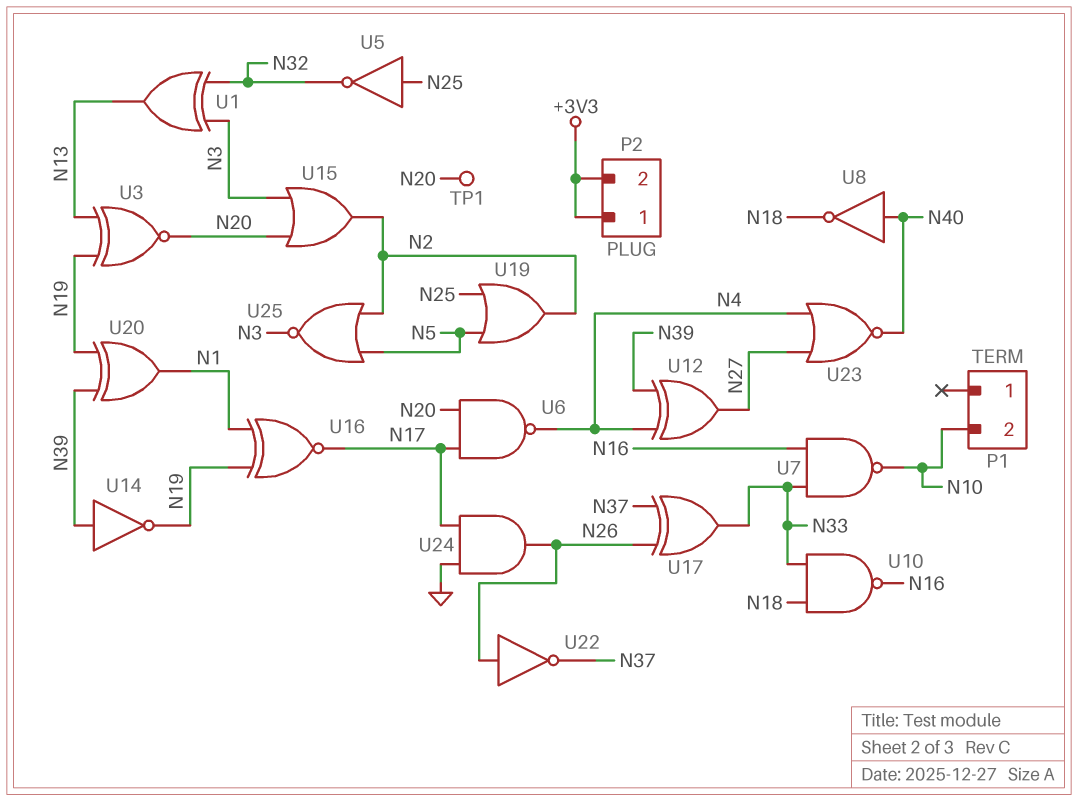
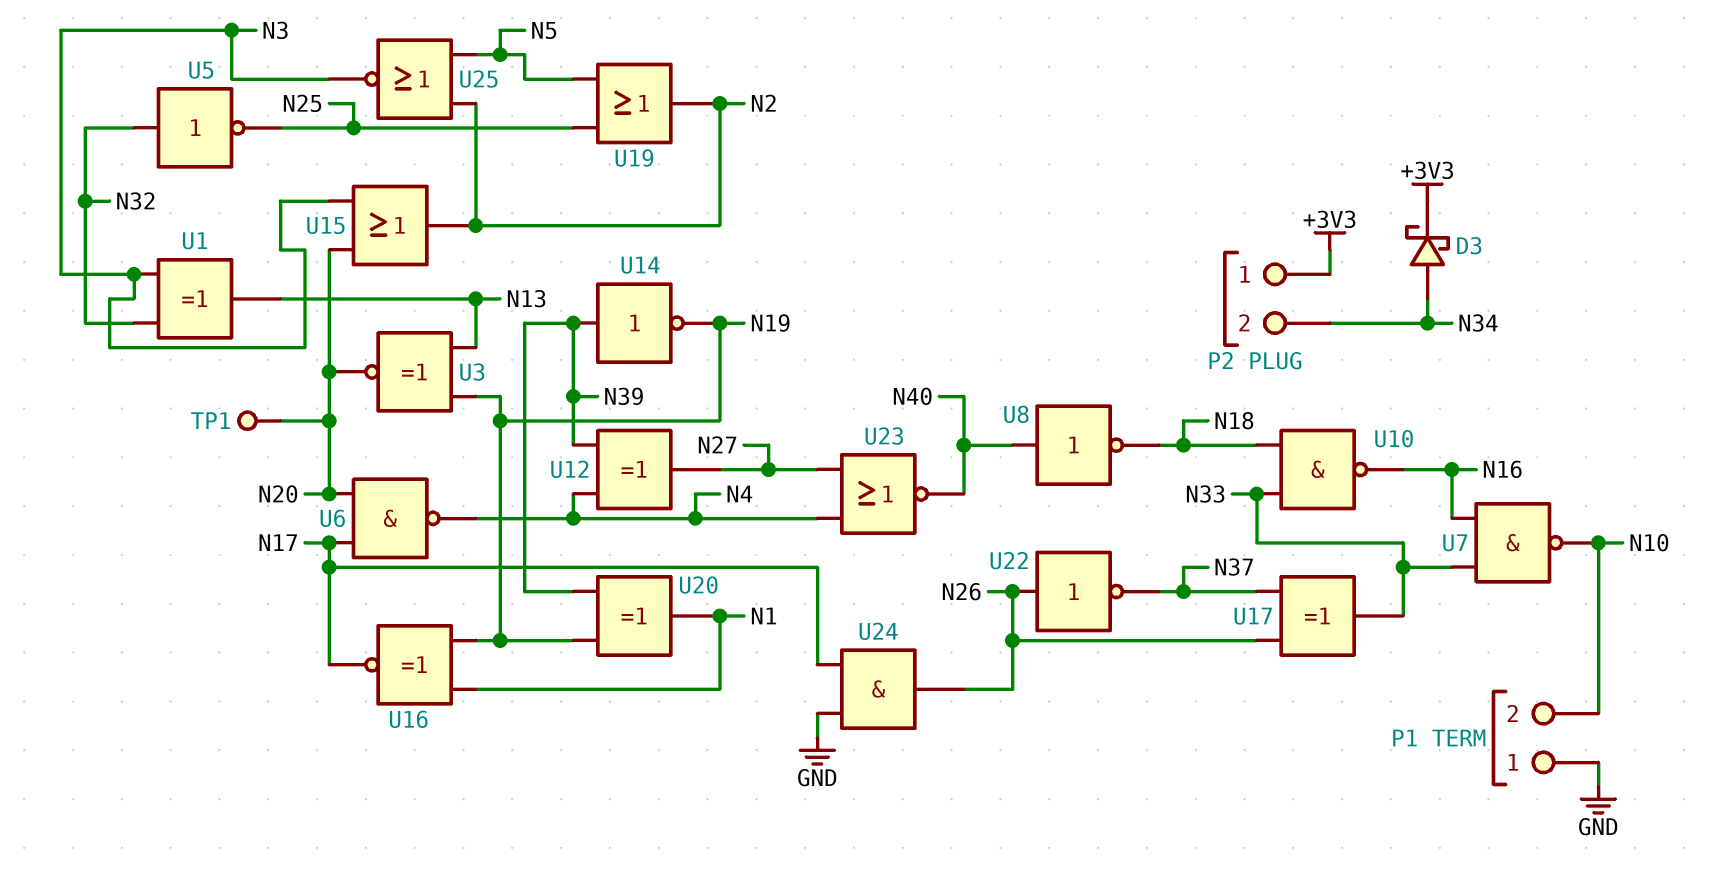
D3: none -> schottky (A N34, K +3V3)
P1 pin 1: none -> GND
P2 pin 2: +3V3 -> N34
U5: NOT (in N25, out N32) -> NOT (in N32, out N25)

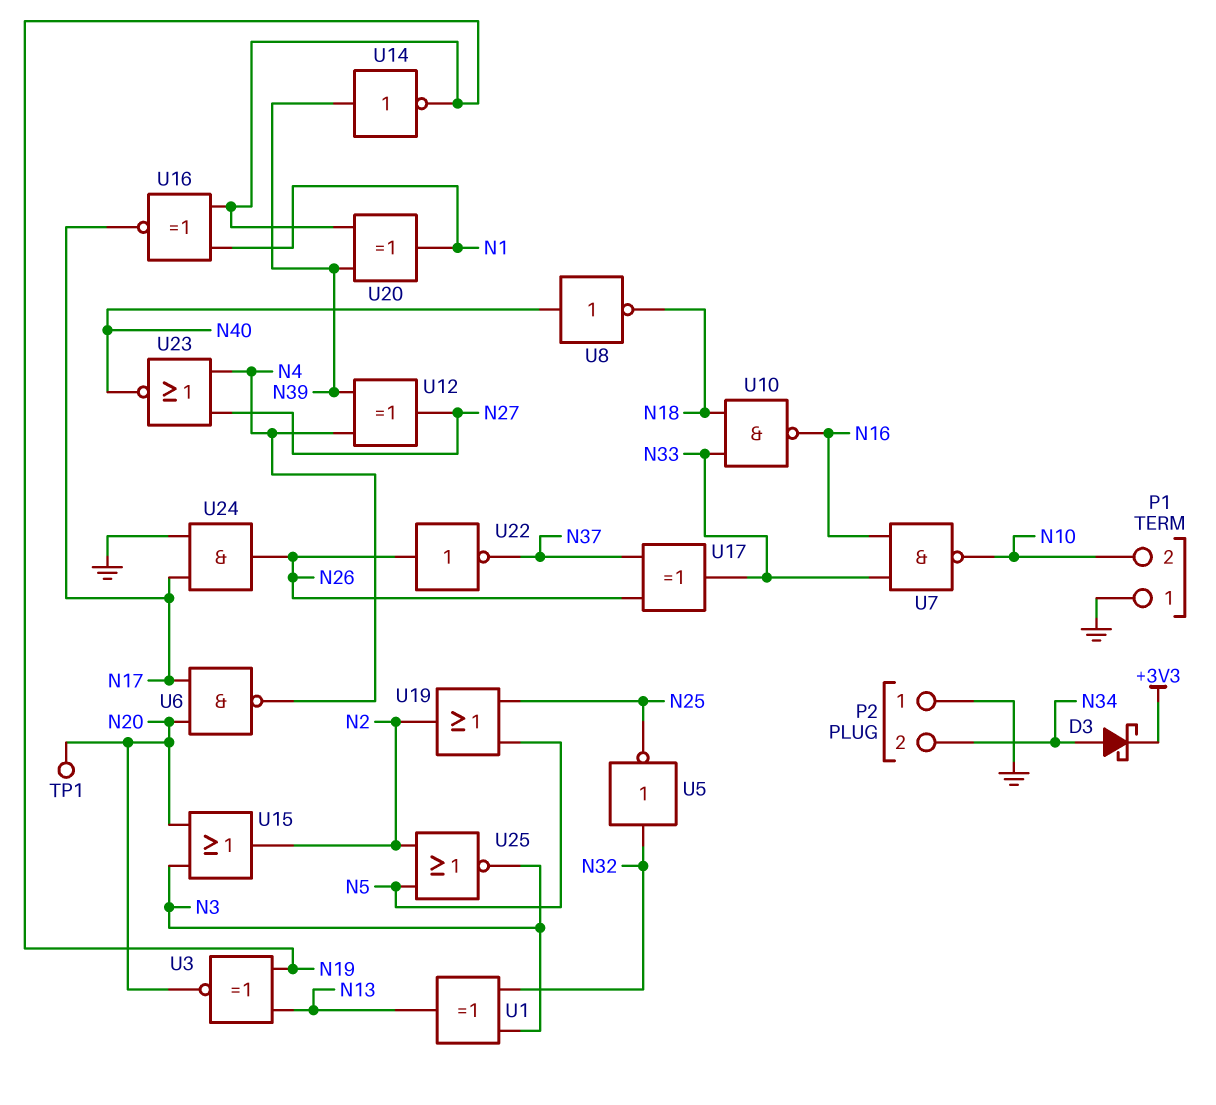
P2 pin 1: +3V3 -> GND

